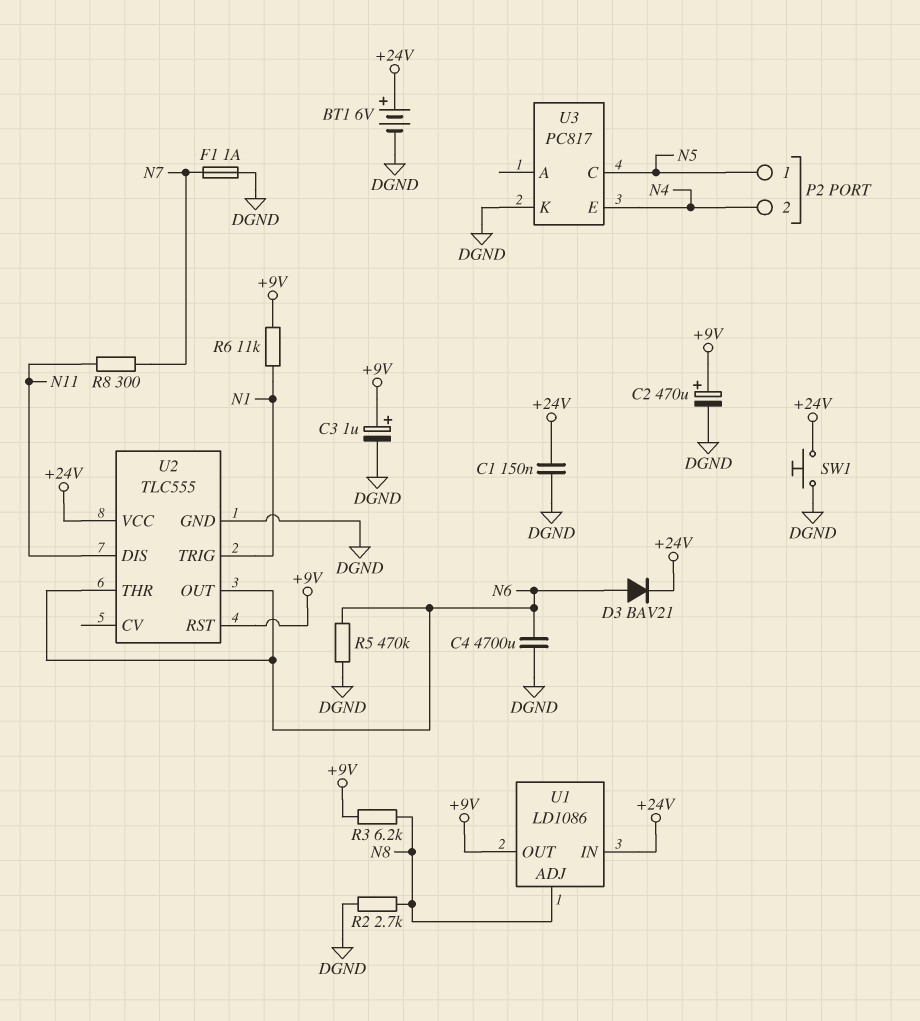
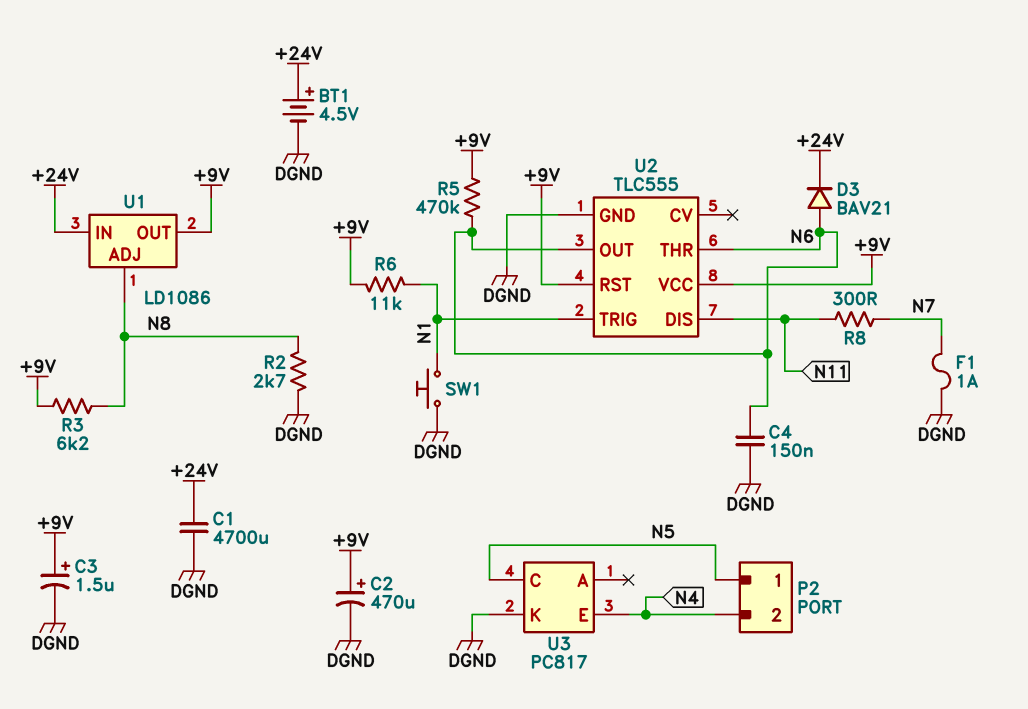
BT1: 6V (plus +24V, minus DGND) -> 4.5V (plus +24V, minus DGND)
C1: 150nF (+24V, DGND) -> 4700uF (+24V, DGND)
C3: 1uF (plus +9V, minus DGND) -> 1.5uF (plus +9V, minus DGND)
C4: 4700uF (DGND, N6) -> 150nF (DGND, N6)
R5: 470k (DGND, N6) -> 470k (+9V, N6)
SW1: button (+24V, DGND) -> button (DGND, N1)
U2 pin VCC: +24V -> +9V

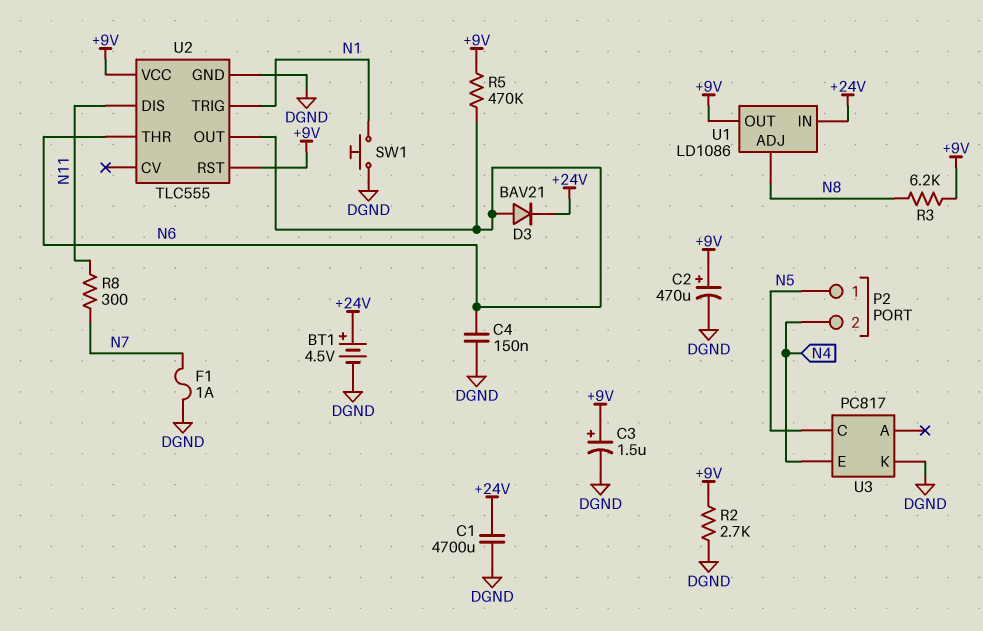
R2: 2.7k (DGND, N8) -> 2.7k (+9V, DGND)
R6: 11k (+9V, N1) -> none

